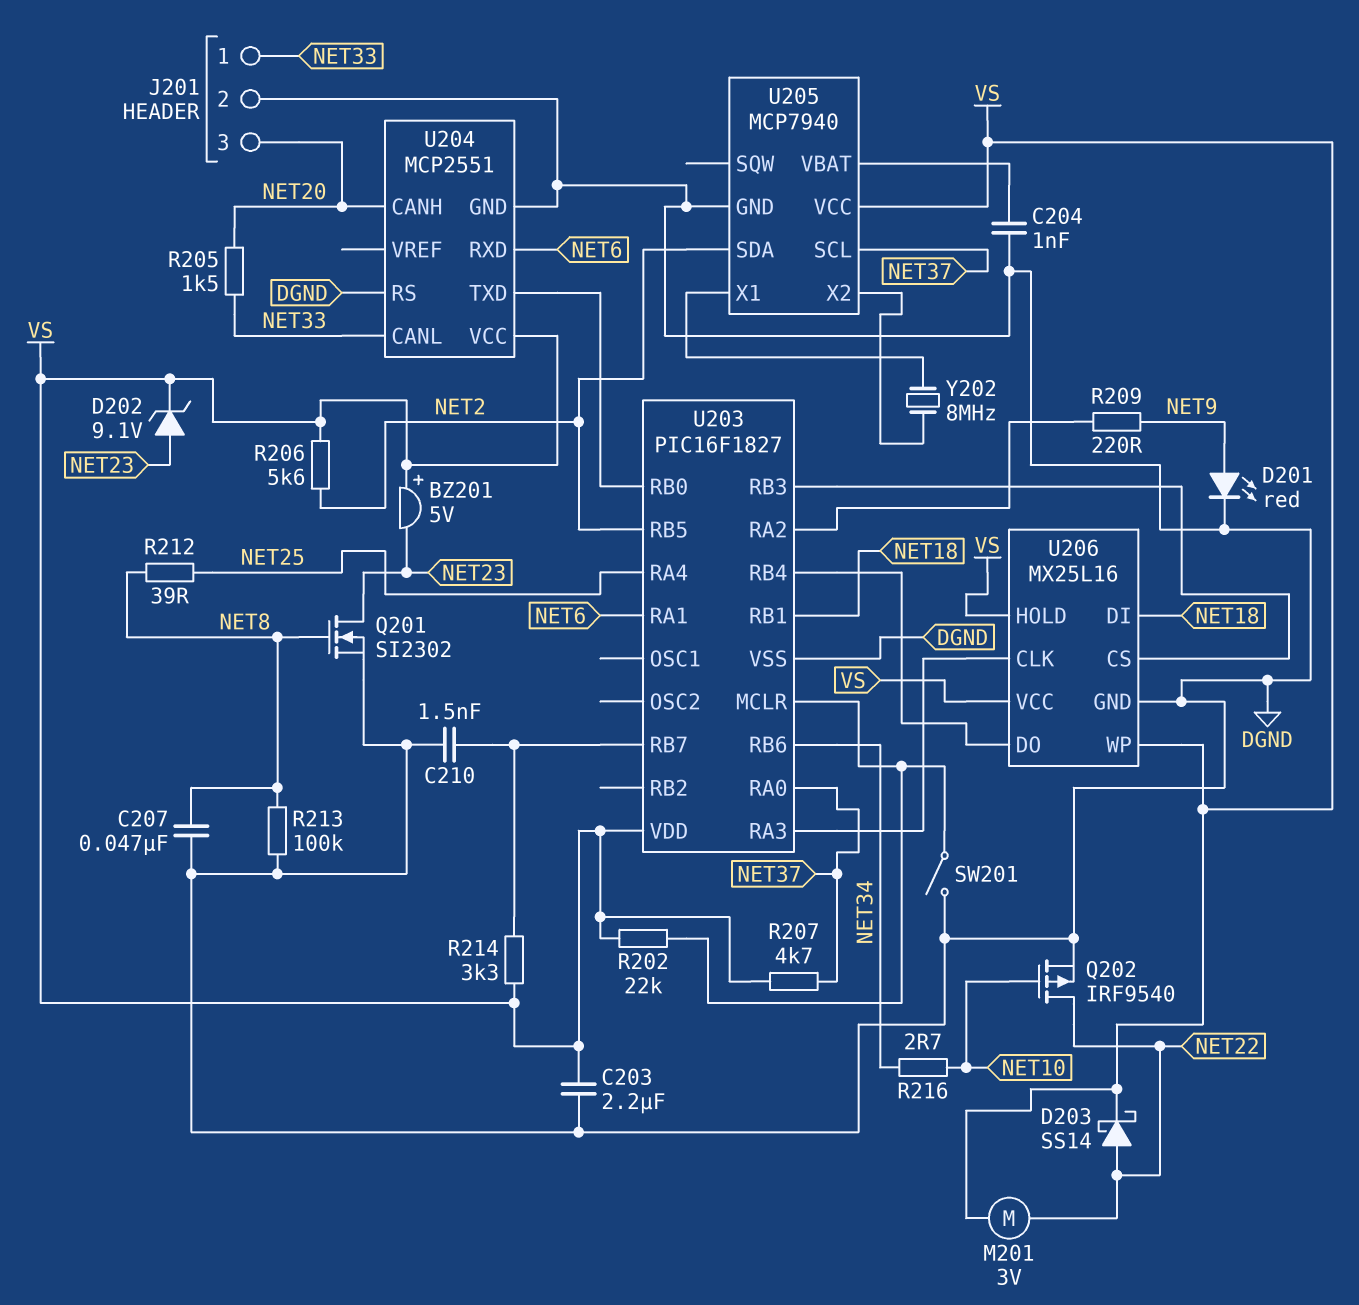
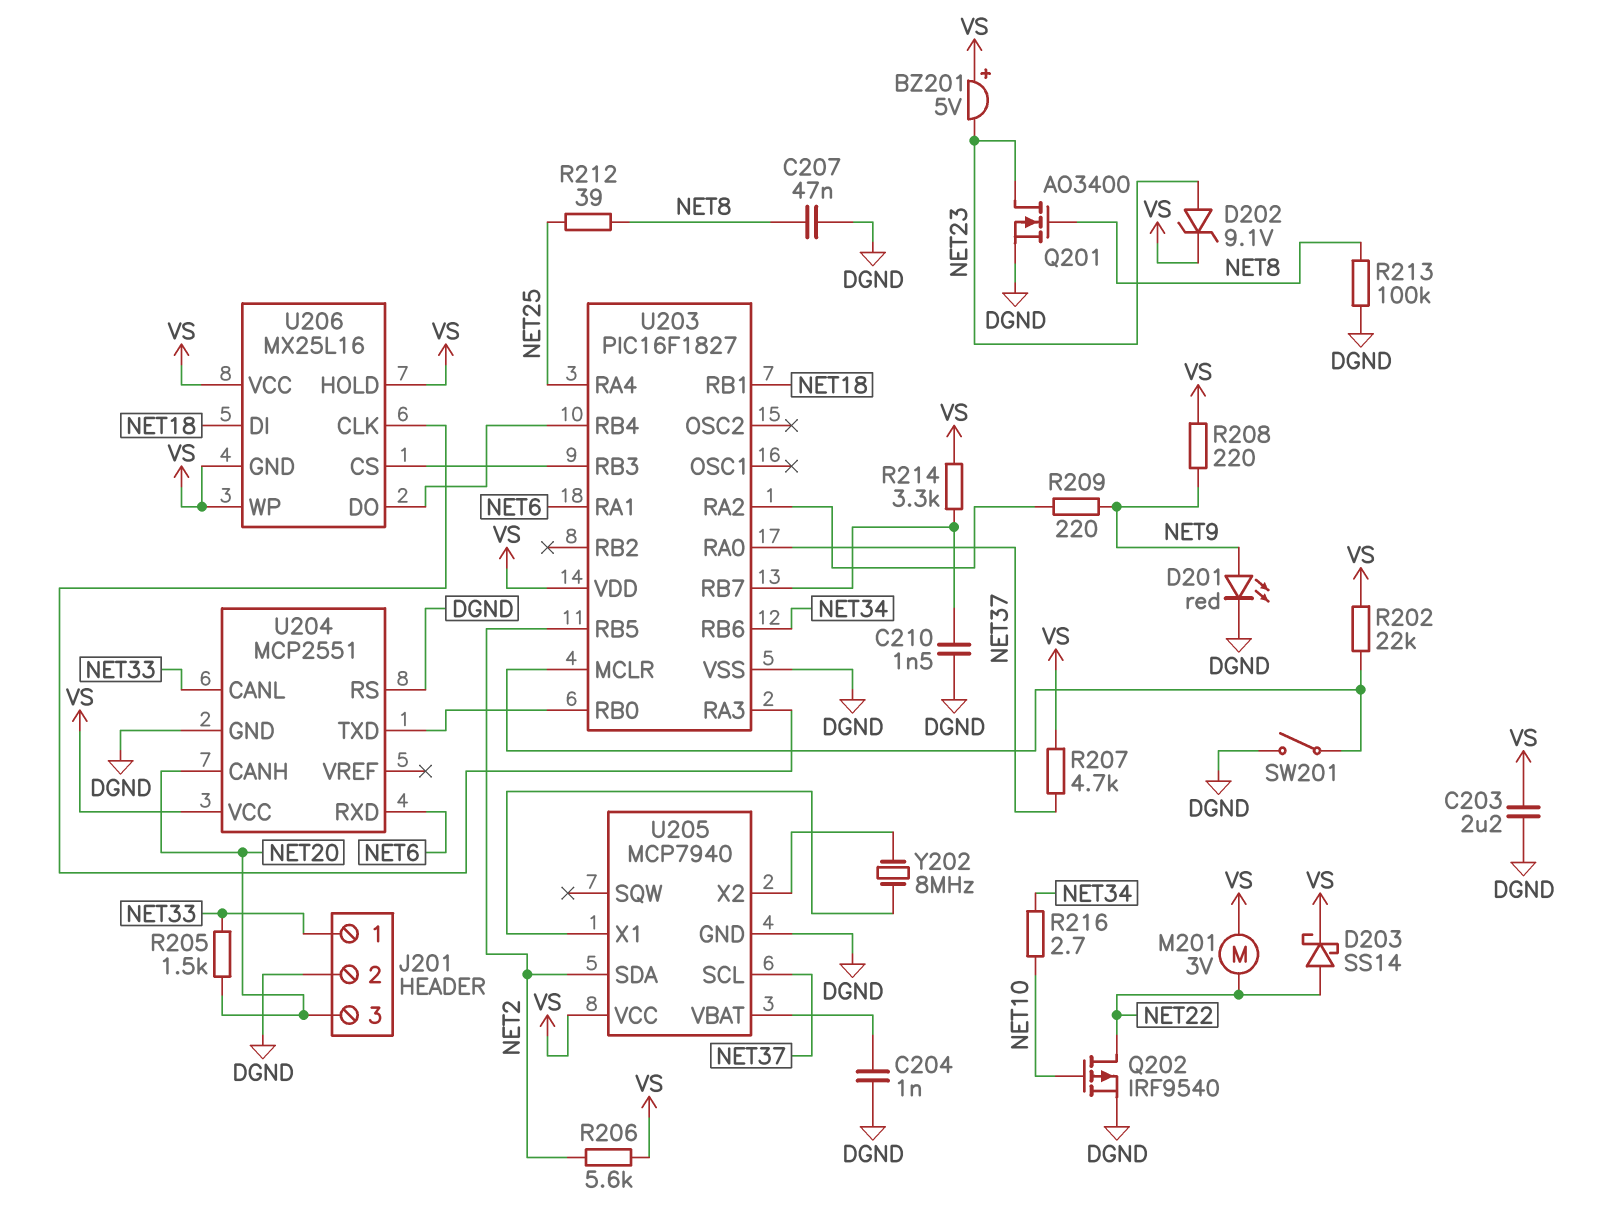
Q201: NMOS SI2302 (G NET8, D NET23, S DGND) -> NMOS AO3400 (G NET8, D NET23, S DGND)
R208: none -> 220 (NET9, VS)
U206 pin GND: DGND -> VS

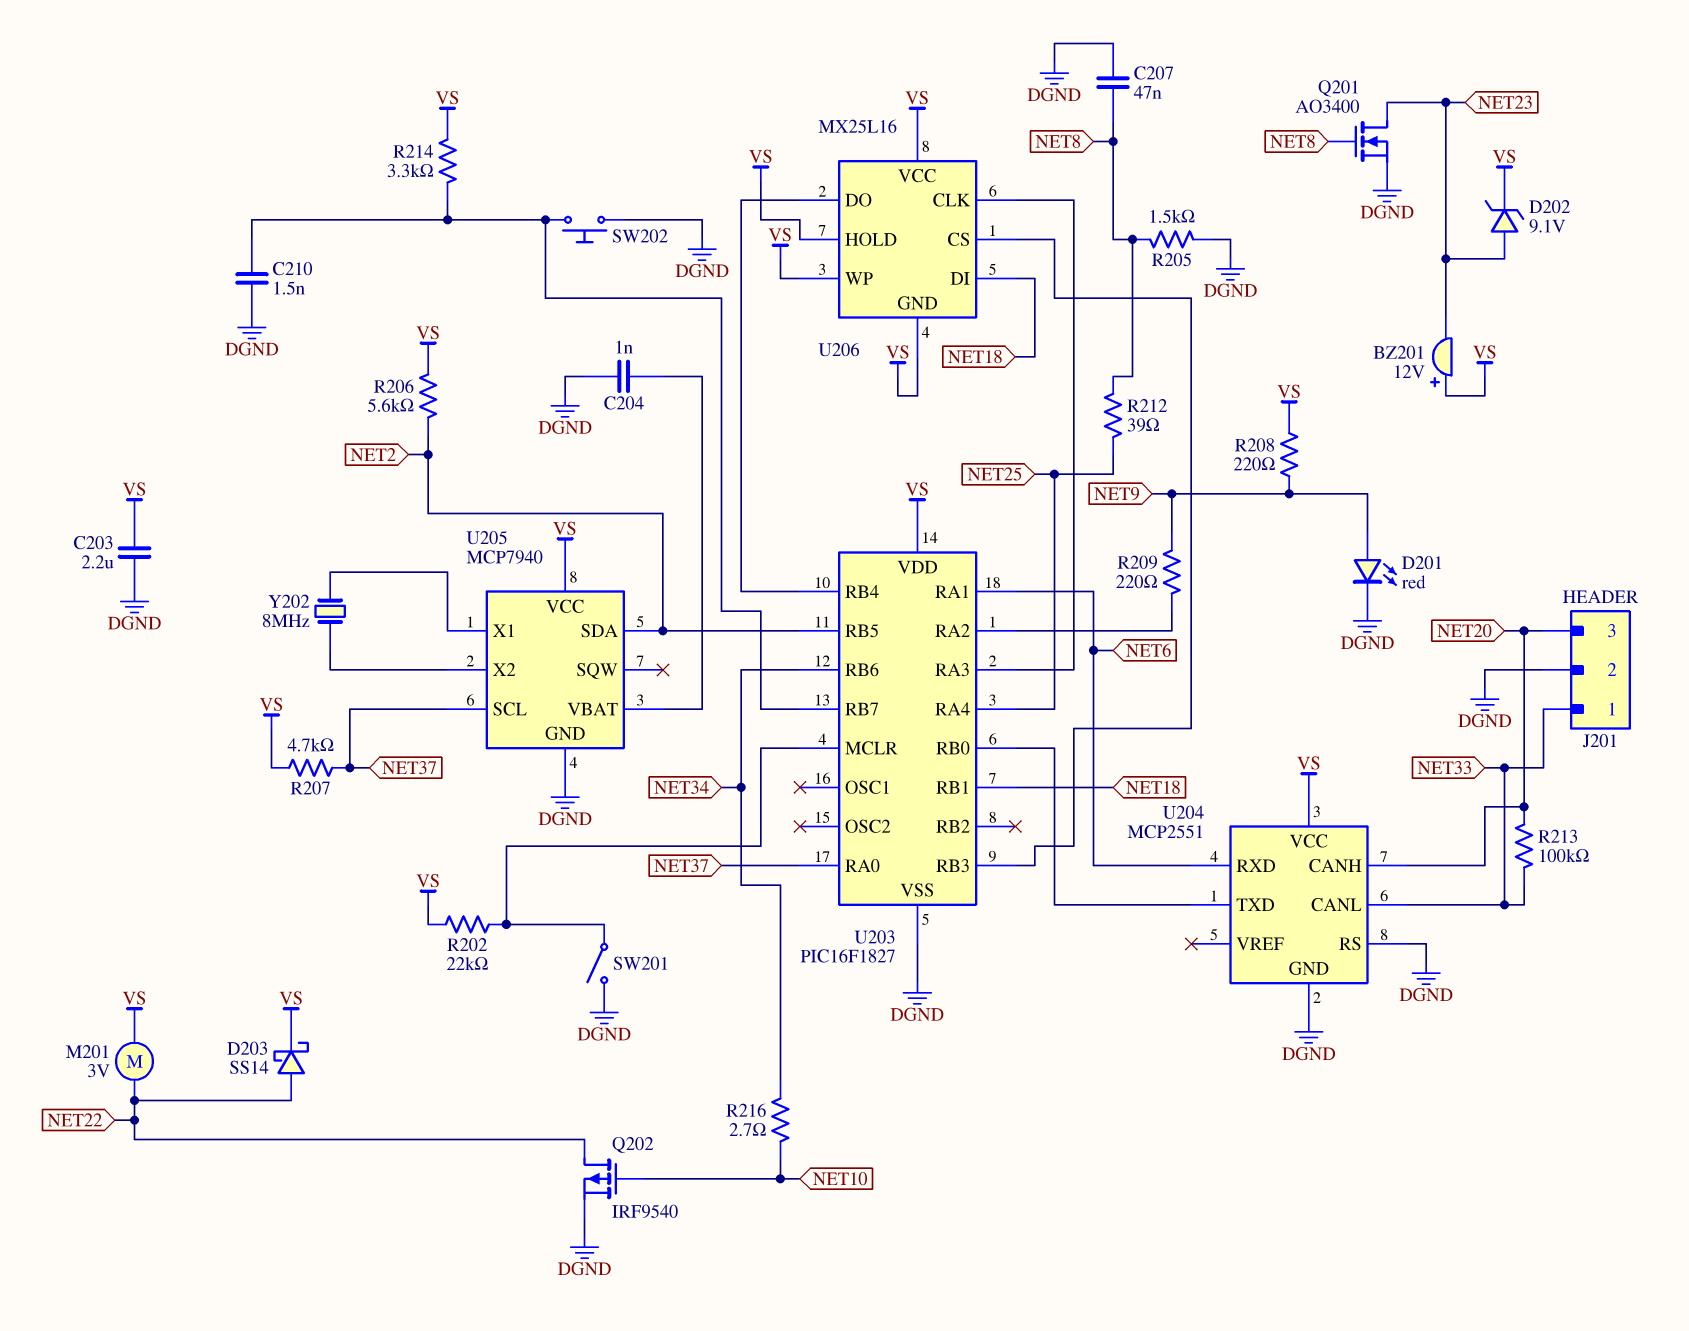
BZ201: buzzer 5V (plus VS, minus NET23) -> buzzer 12V (plus VS, minus NET23)
R205: 1.5k (NET20, NET33) -> 1.5k (DGND, NET8)
R213: 100k (DGND, NET8) -> 100k (NET20, NET33)
SW202: none -> button (DGND, U203/RB7)

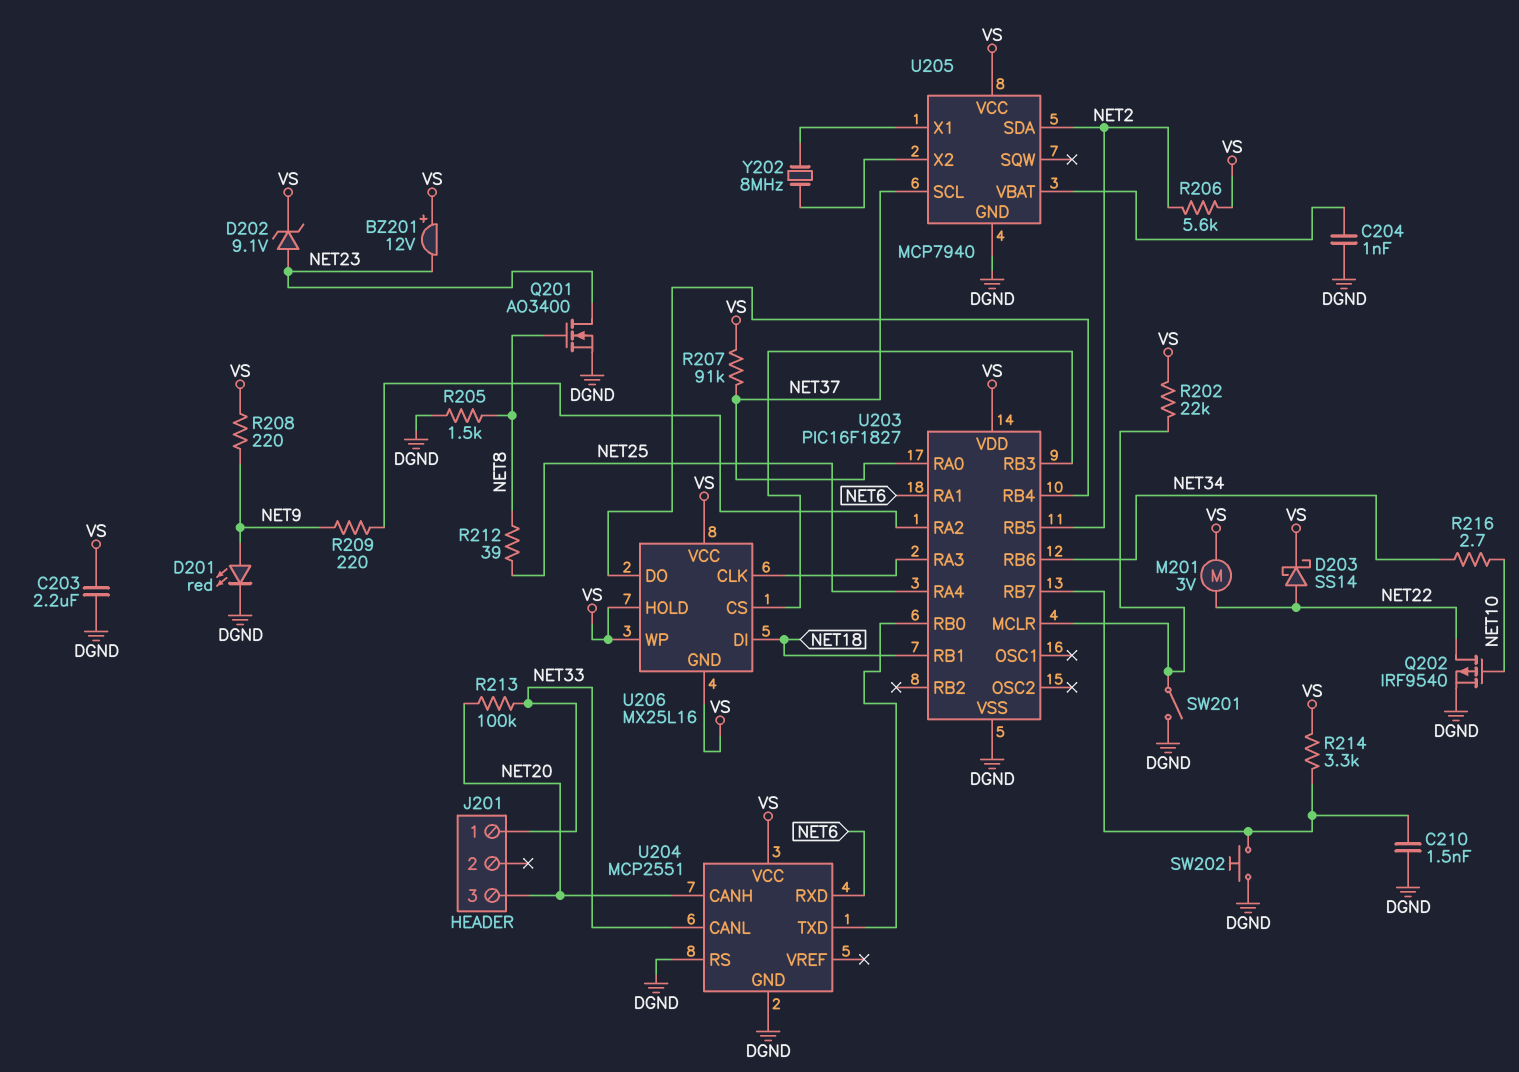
C207: 47nF (DGND, NET8) -> none
J201 pin 2: DGND -> none
R207: 4.7k (NET37, VS) -> 91k (NET37, VS)

